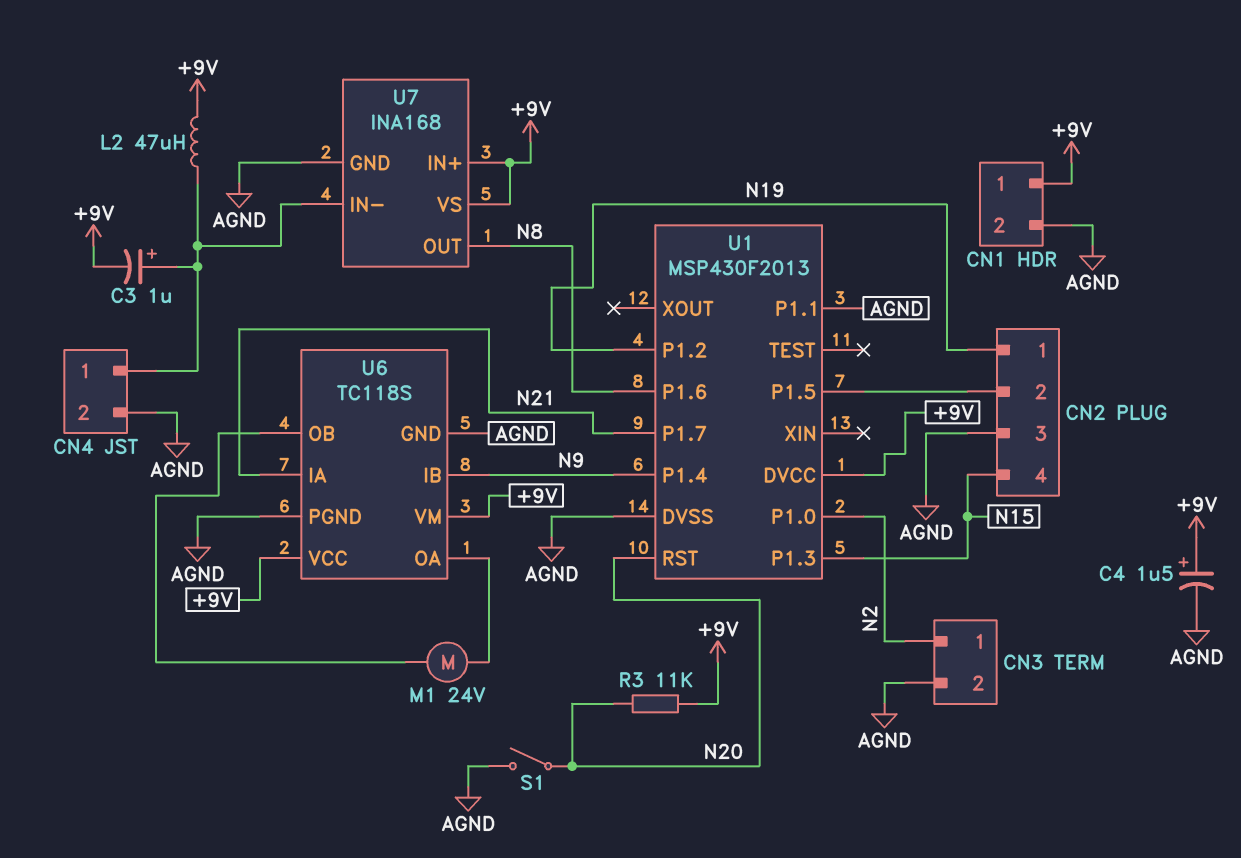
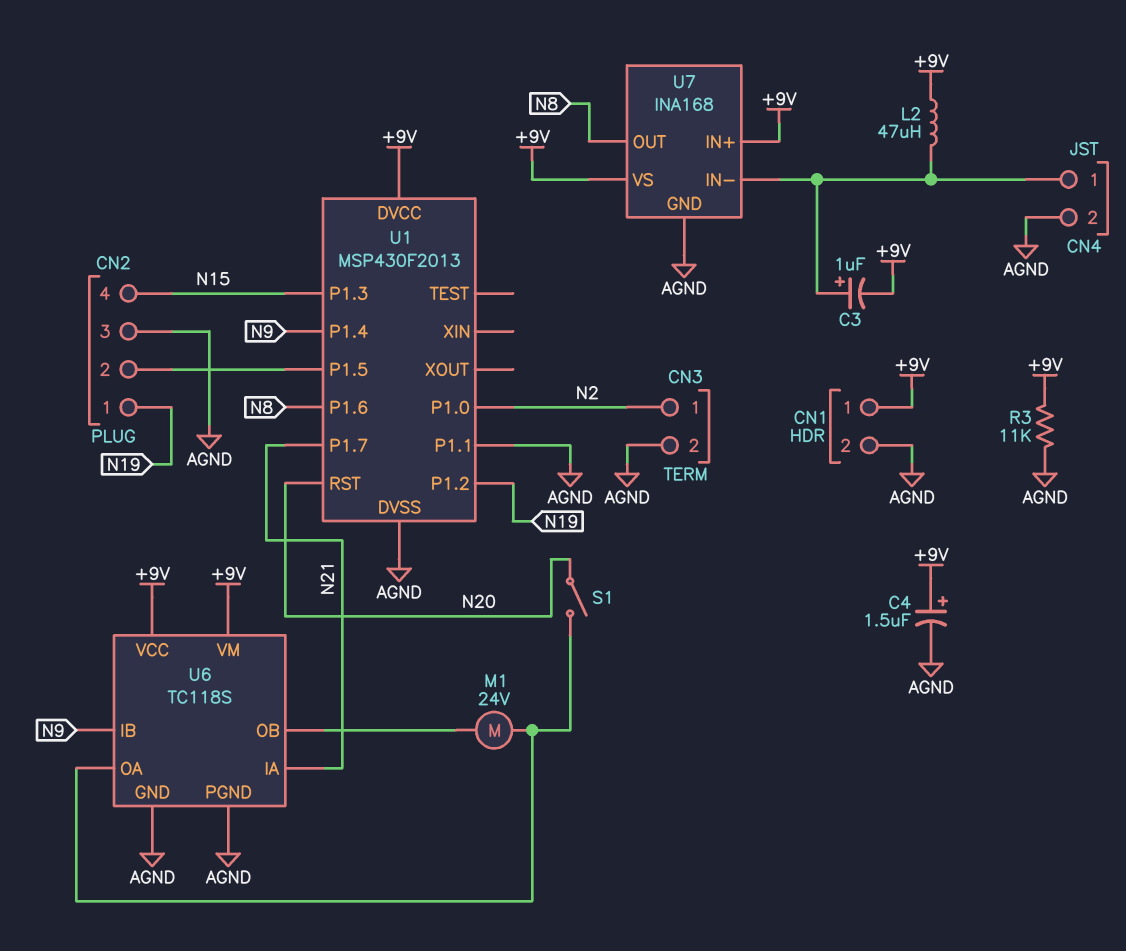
R3: 11k (+9V, N20) -> 11k (+9V, AGND)
S1: switch (AGND, N20) -> switch (N20, U6/OA)

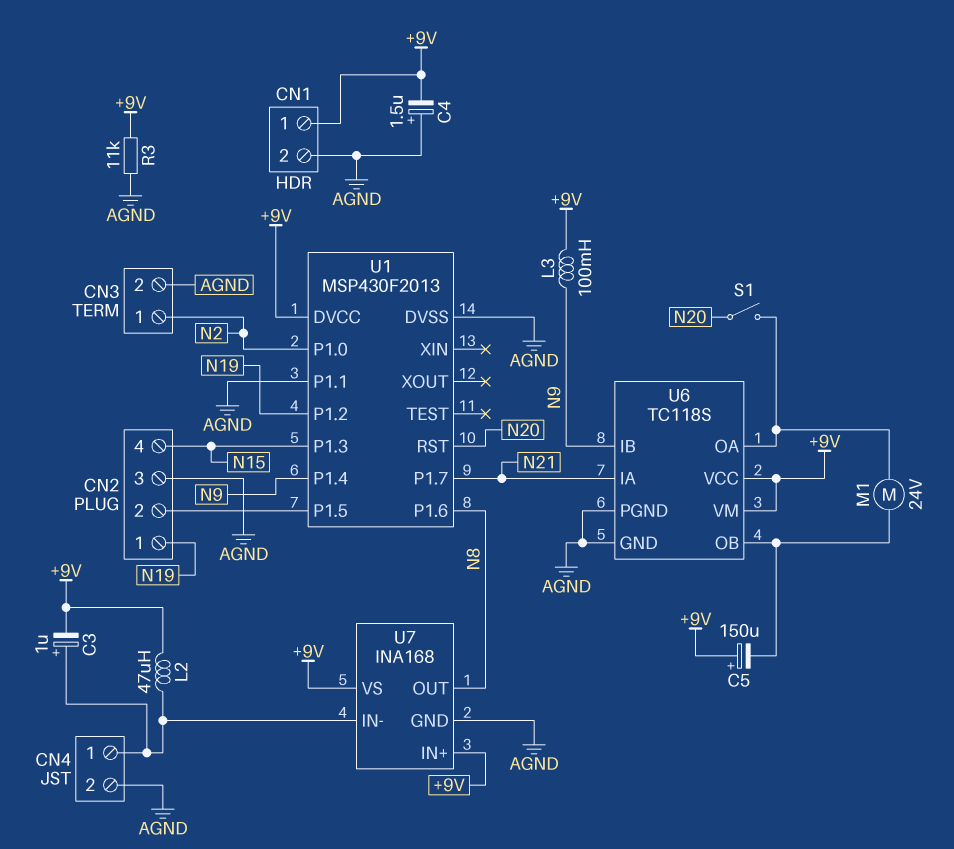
C4: 1.5uF (plus +9V, minus AGND) -> 1.5uF (plus AGND, minus +9V)
C5: none -> 150uF (plus +9V, minus U6/OB)
L3: none -> 100mH (+9V, N9)

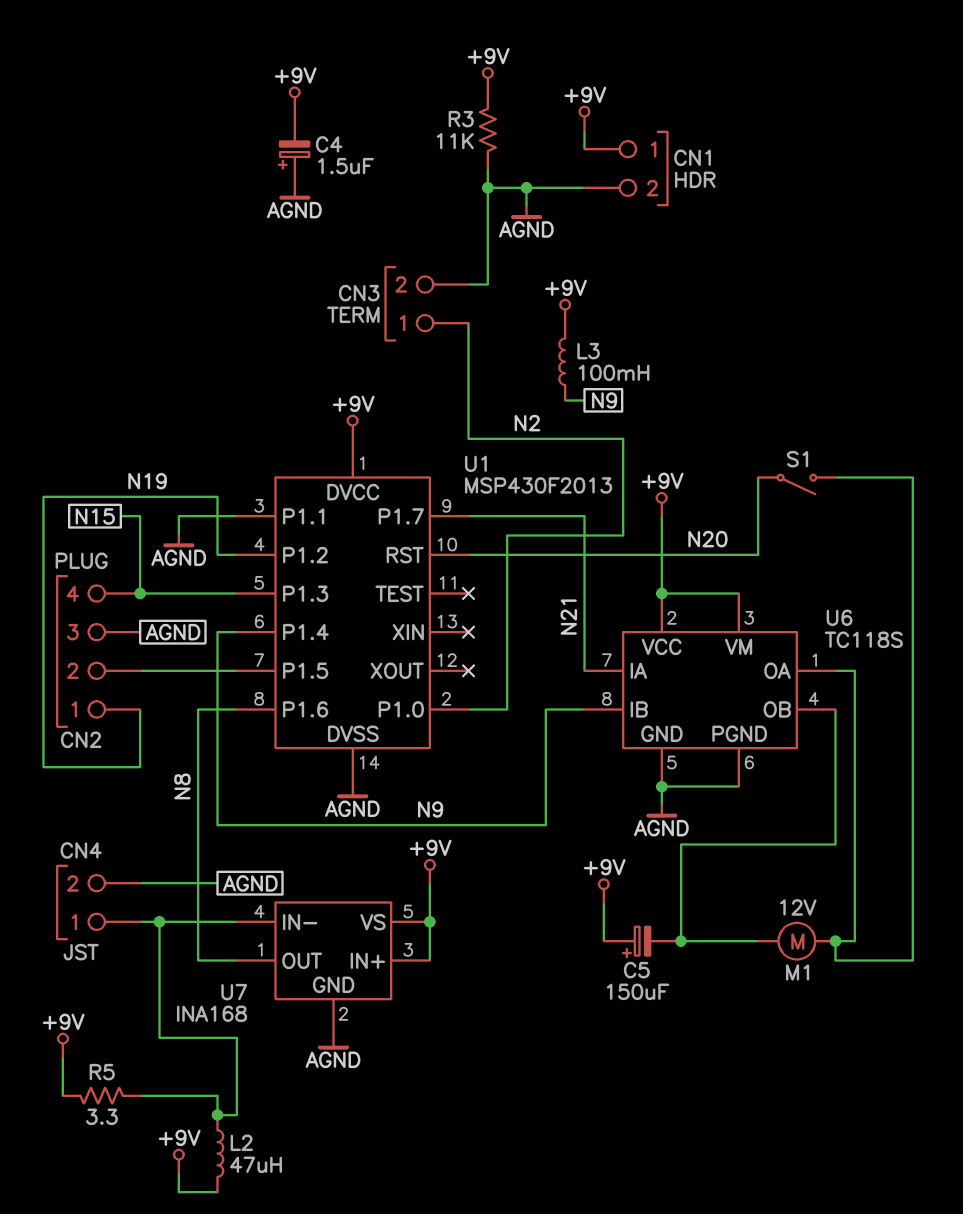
C3: 1uF (plus CN4/1, minus +9V) -> none
M1: motor 24V (U6/OA, U6/OB) -> motor 12V (U6/OA, U6/OB)
R5: none -> 3.3 (+9V, CN4/1)

